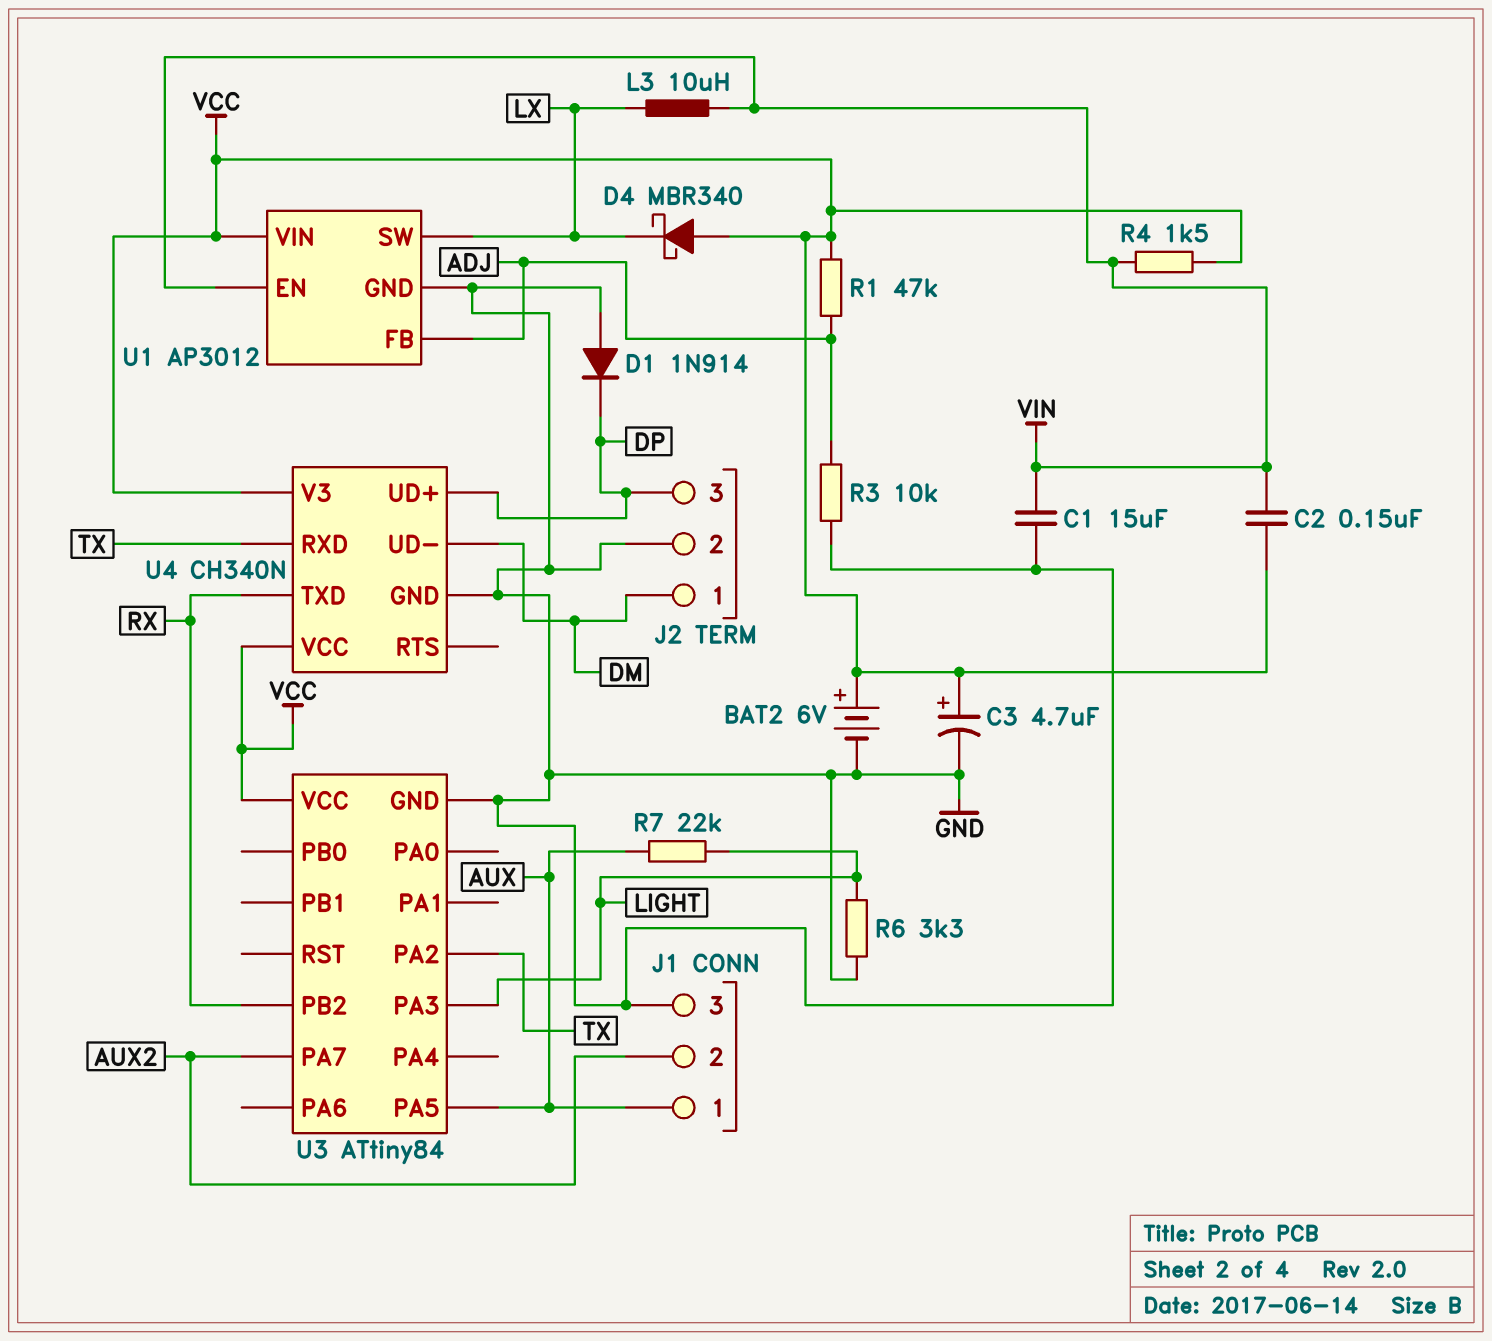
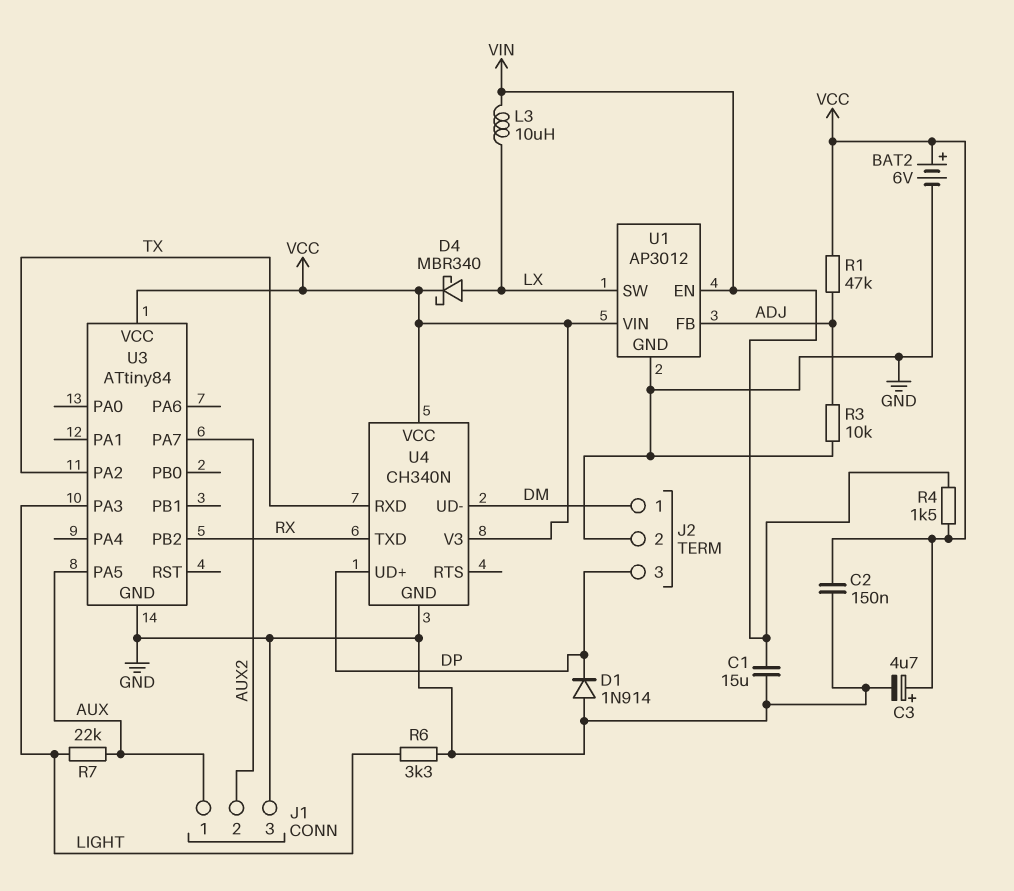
C2: 150nF (VCC, VIN) -> 150nF (GND, VCC)
D4: schottky MBR340 (A VCC, K LX) -> schottky MBR340 (A LX, K VCC)

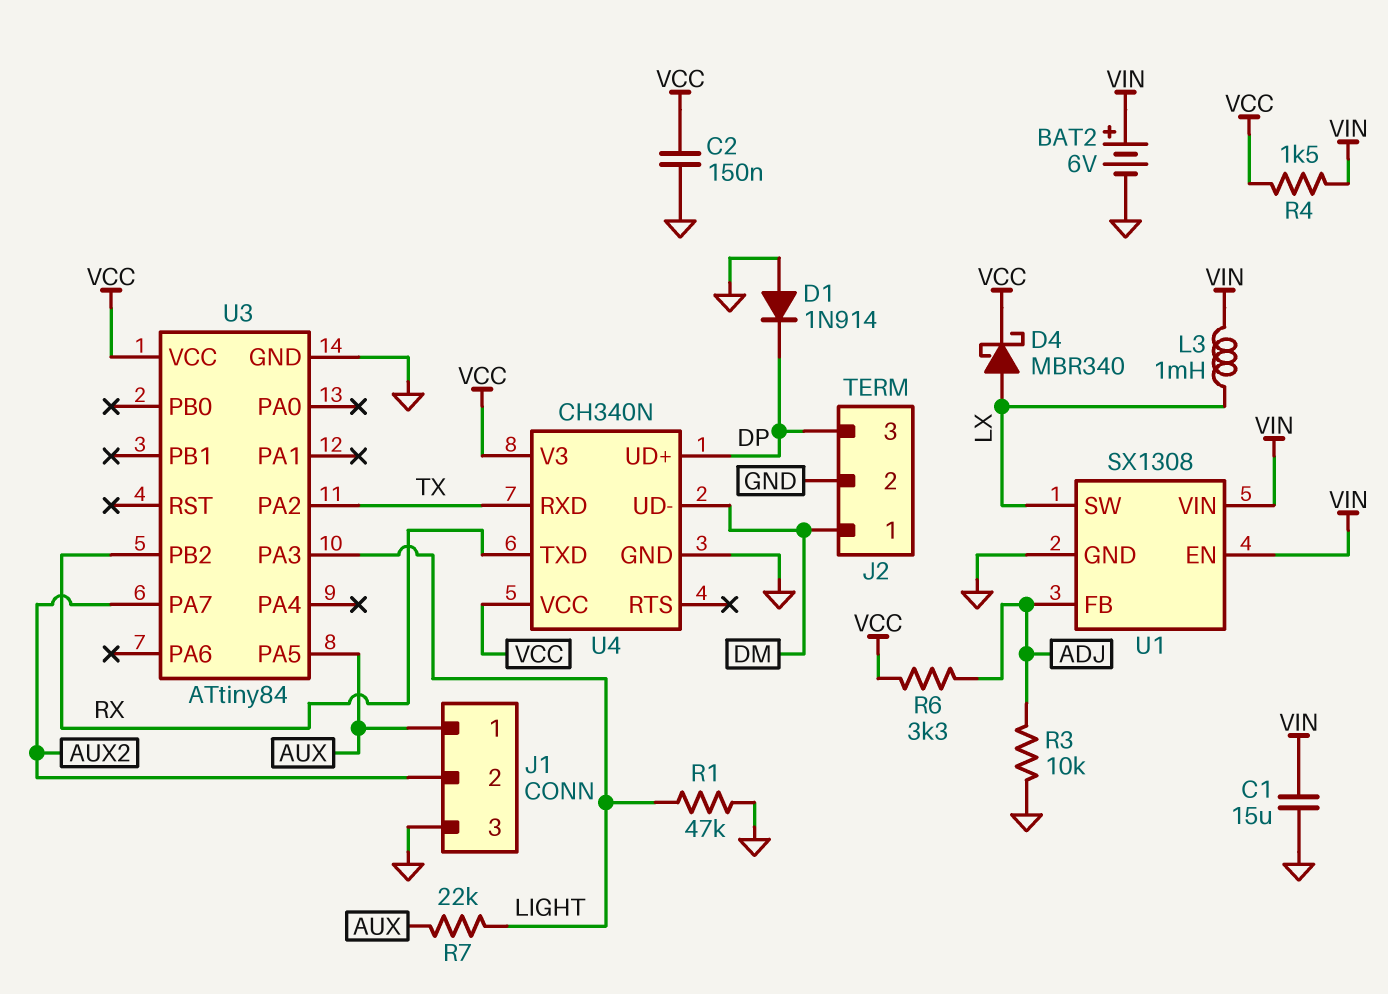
BAT2: 6V (plus VCC, minus GND) -> 6V (plus VIN, minus GND)
C3: 4.7uF (plus VCC, minus GND) -> none
L3: 10uH (LX, VIN) -> 1mH (LX, VIN)
R1: 47k (ADJ, VCC) -> 47k (GND, LIGHT)
R6: 3.3k (GND, LIGHT) -> 3.3k (ADJ, VCC)
U1: AP3012 -> SX1308
U1 pin VIN: VCC -> VIN

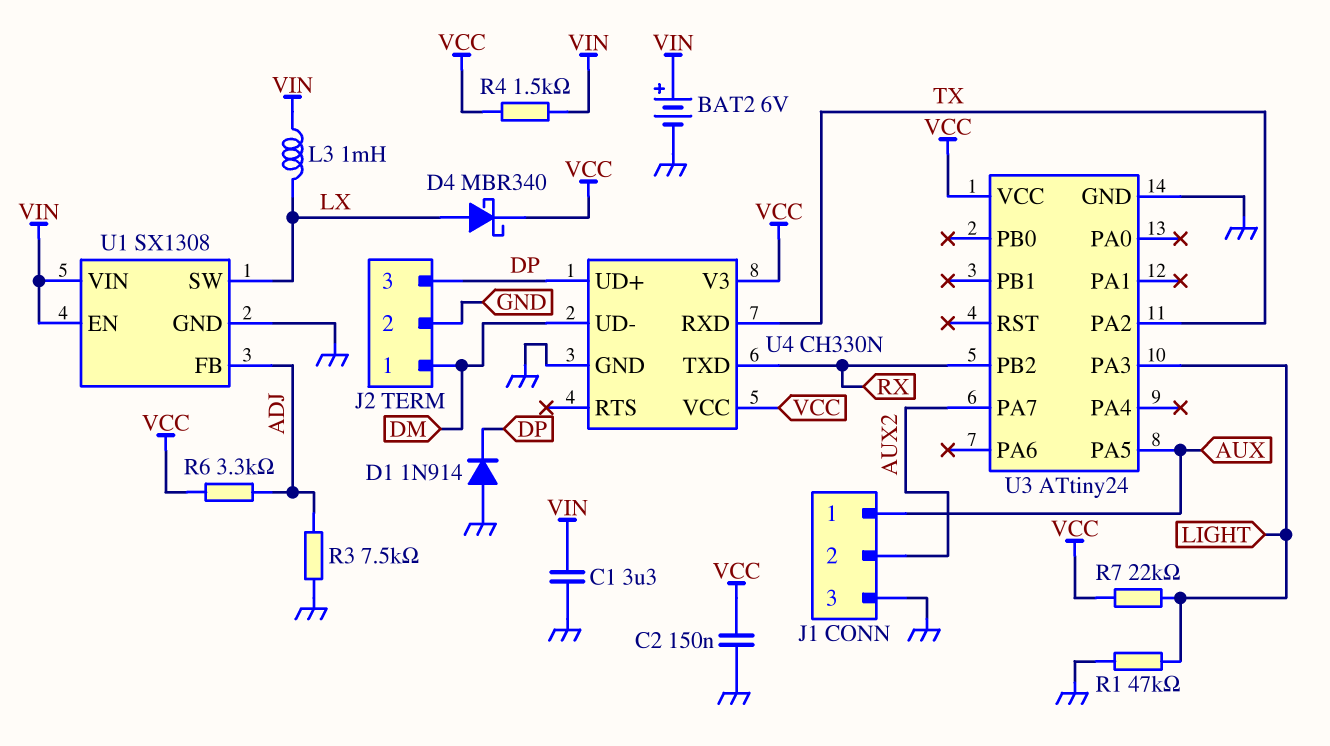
C1: 15uF (GND, VIN) -> 3.3uF (GND, VIN)
R3: 10k (ADJ, GND) -> 7.5k (ADJ, GND)
R7: 22k (AUX, LIGHT) -> 22k (LIGHT, VCC)
U3: ATtiny84 -> ATtiny24
U4: CH340N -> CH330N

